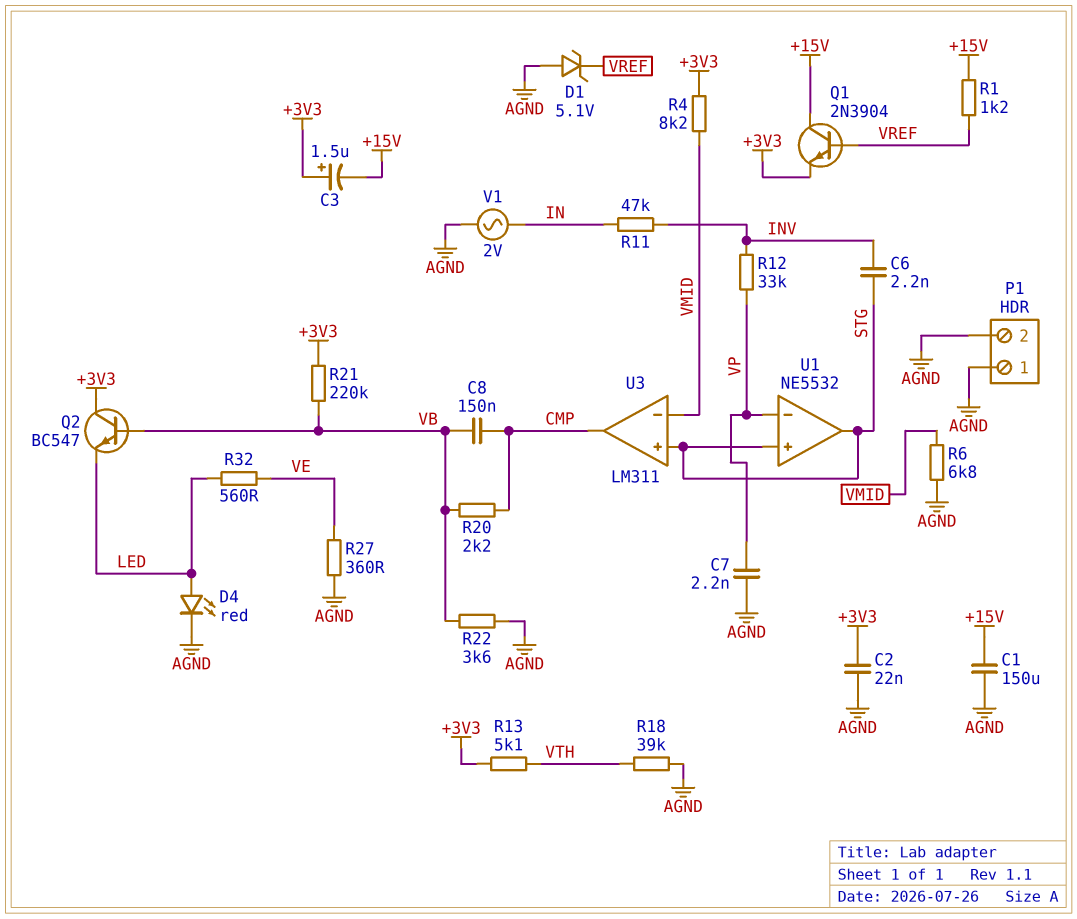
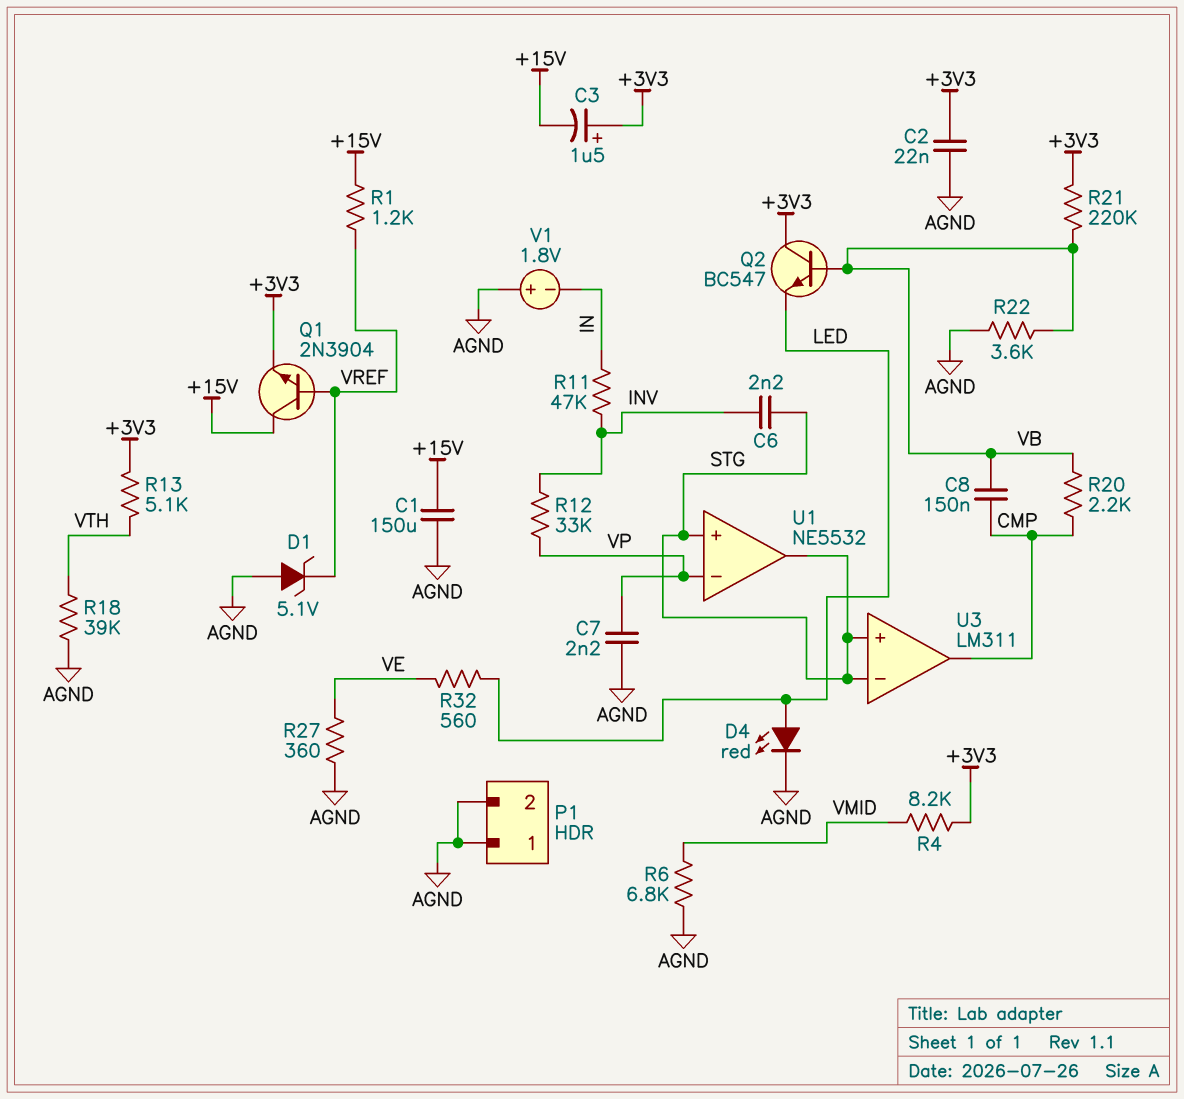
U3 pin in-: VMID -> STG
V1: AC 2V (AGND, IN) -> 1.8V (plus AGND, minus IN)

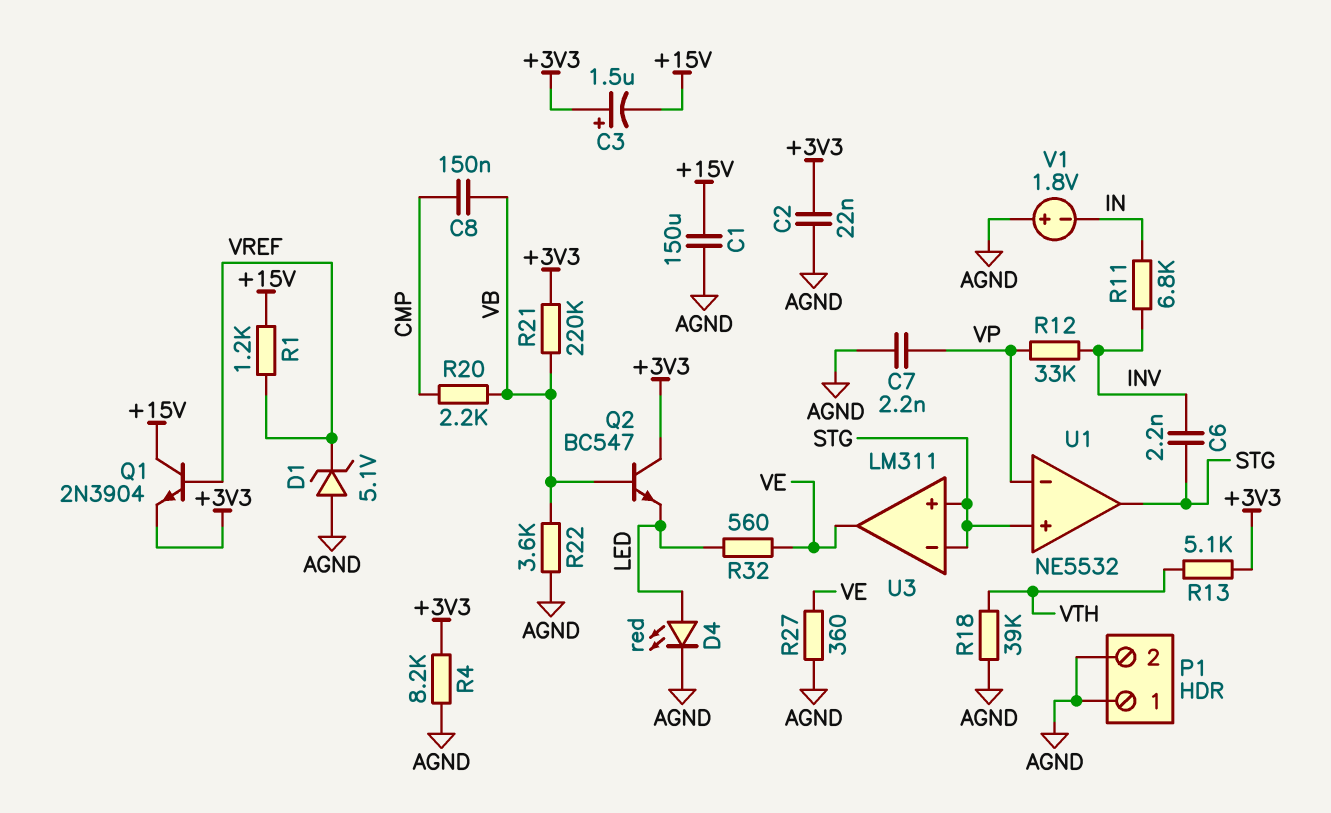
R4: 8.2k (+3V3, VMID) -> 8.2k (+3V3, AGND)
R6: 6.8k (AGND, VMID) -> none
R11: 47k (IN, INV) -> 6.8k (IN, INV)
U3 pin out: CMP -> VE

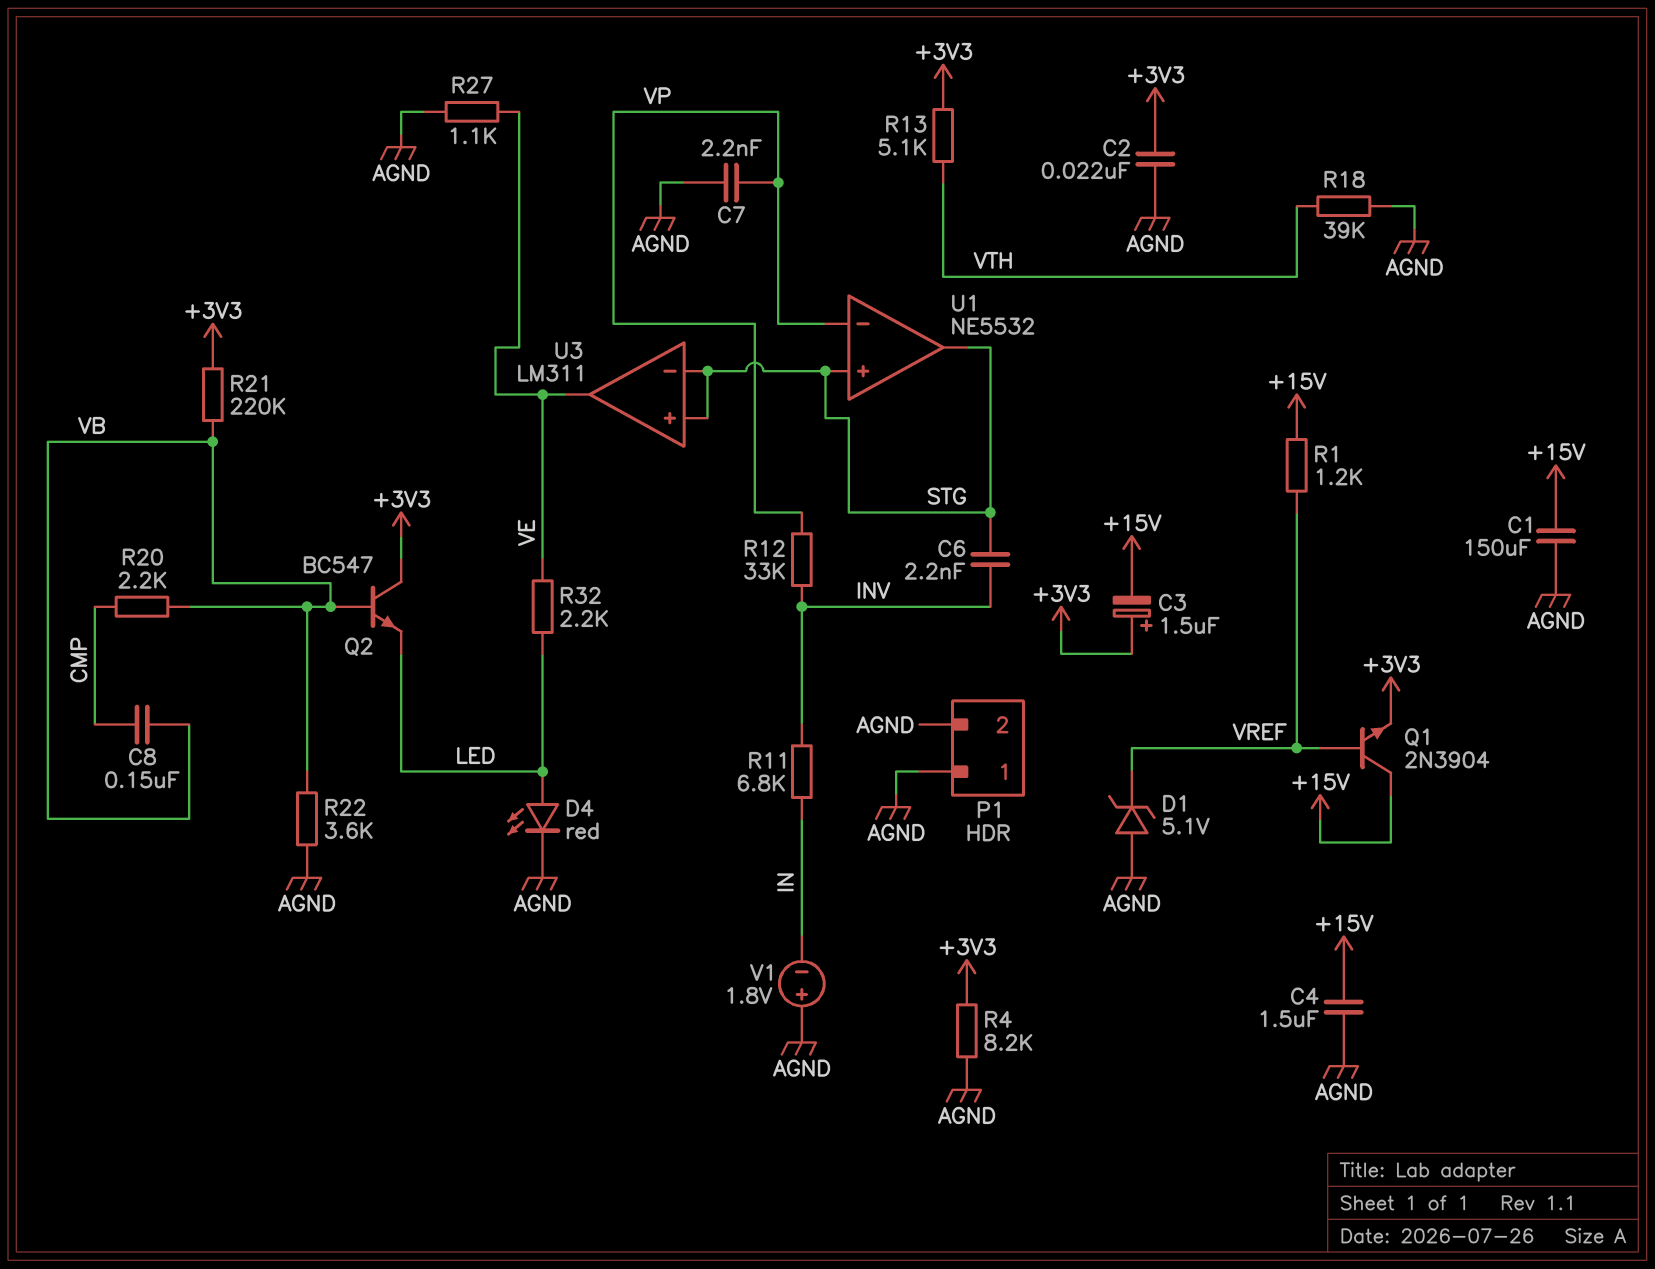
C4: none -> 1.5uF (+15V, AGND)
R27: 360 (AGND, VE) -> 1.1k (AGND, VE)
R32: 560 (LED, VE) -> 2.2k (LED, VE)

